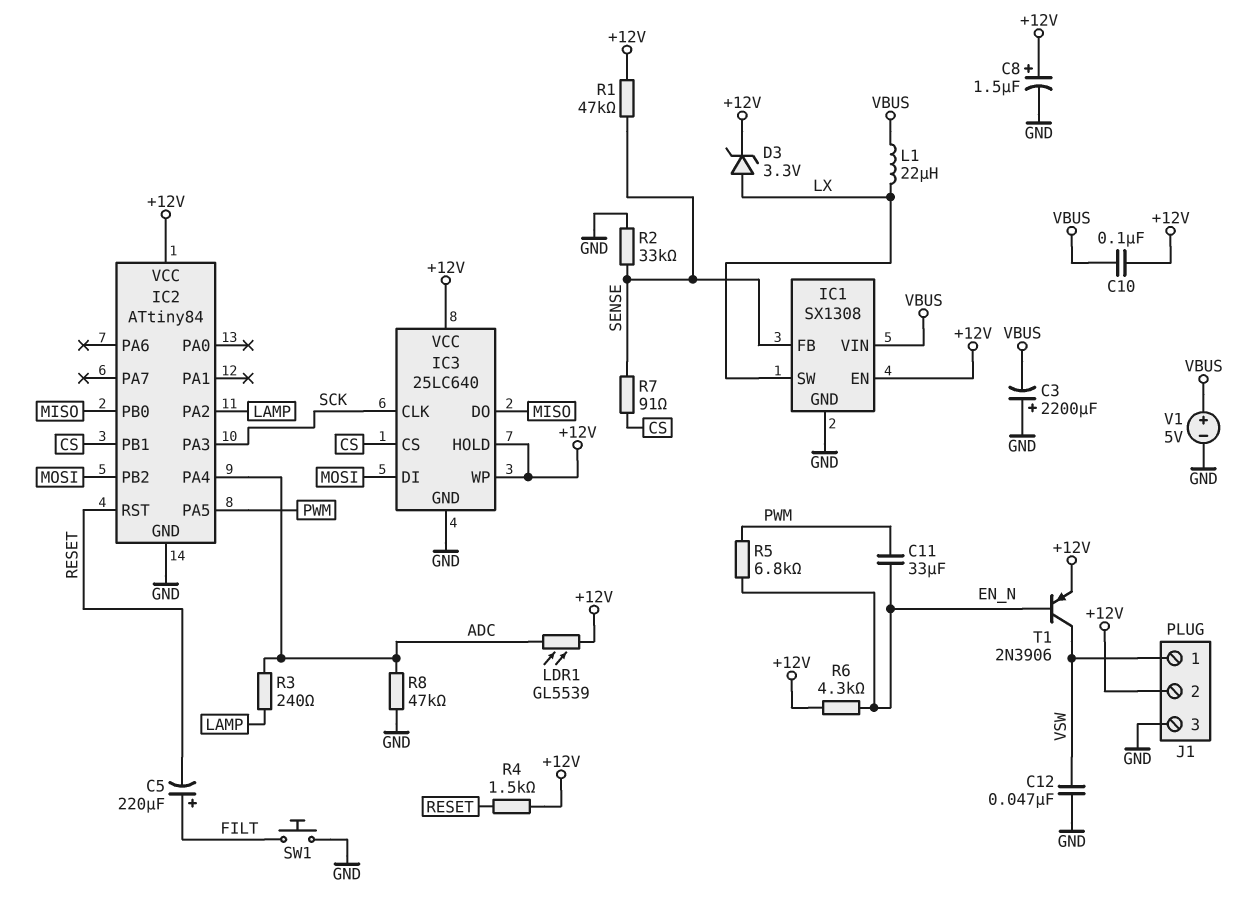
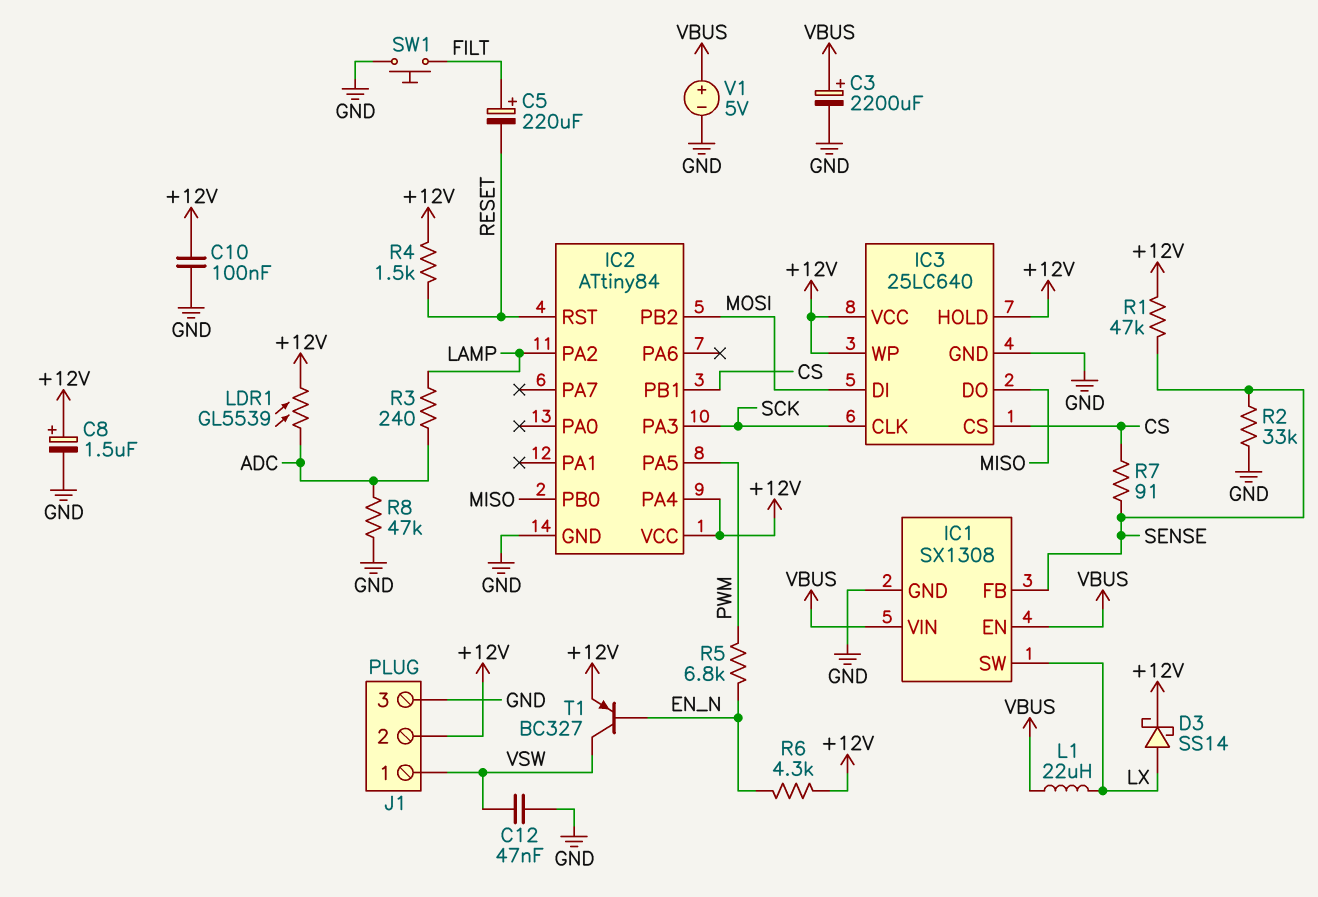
C3: 2200uF (plus GND, minus VBUS) -> 2200uF (plus VBUS, minus GND)
C10: 100nF (+12V, VBUS) -> 100nF (+12V, GND)
C11: 33uF (EN_N, PWM) -> none
D3: zener 3.3V (A LX, K +12V) -> schottky SS14 (A LX, K +12V)
IC1 pin EN: +12V -> VBUS
IC2 pin PA4: ADC -> +12V
T1: PNP 2N3906 (B EN_N, C VSW, E +12V) -> PNP BC327 (B EN_N, C VSW, E +12V)

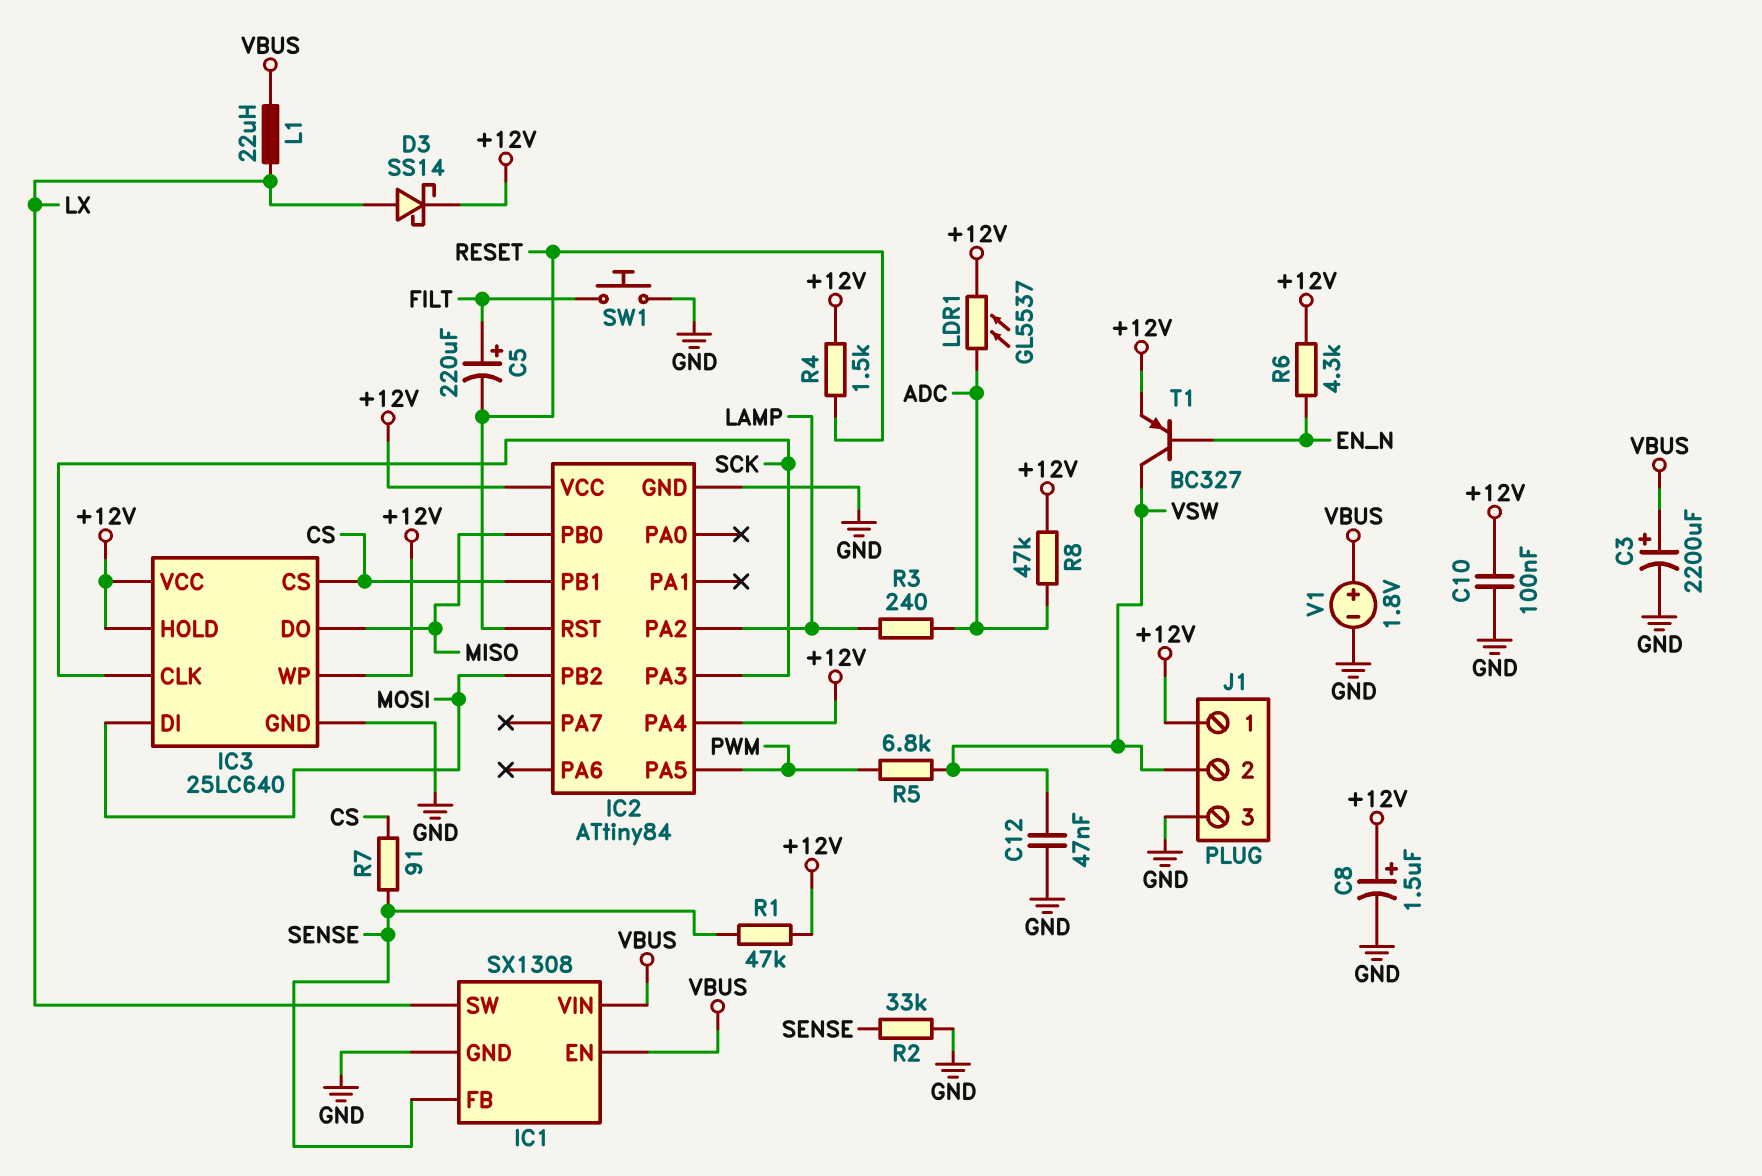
J1 pin 1: VSW -> +12V
J1 pin 2: +12V -> VSW
LDR1: GL5539 (+12V, ADC) -> GL5537 (+12V, ADC)
R5: 6.8k (EN_N, PWM) -> 6.8k (PWM, VSW)
R8: 47k (ADC, GND) -> 47k (+12V, ADC)
V1: 5V (plus VBUS, minus GND) -> 1.8V (plus VBUS, minus GND)

